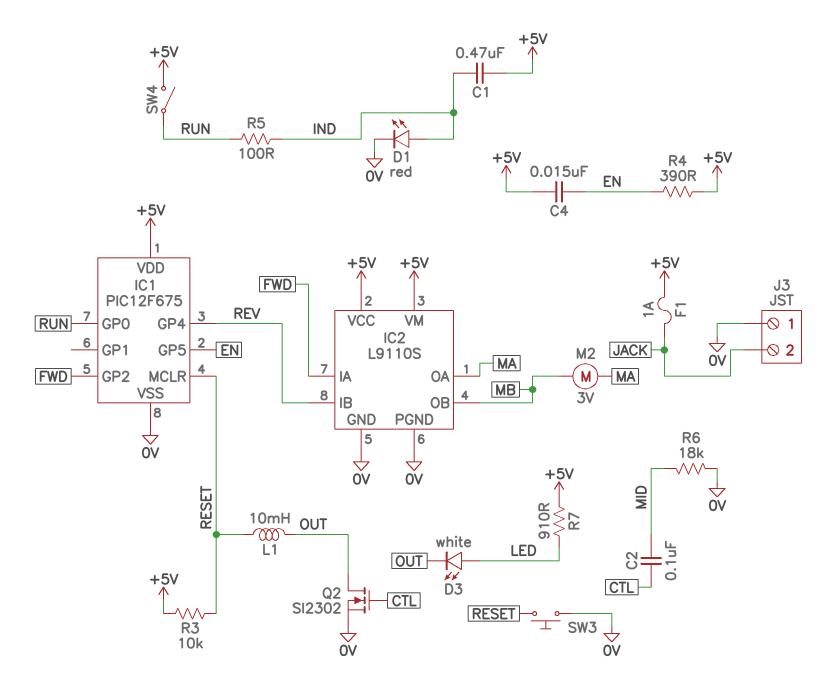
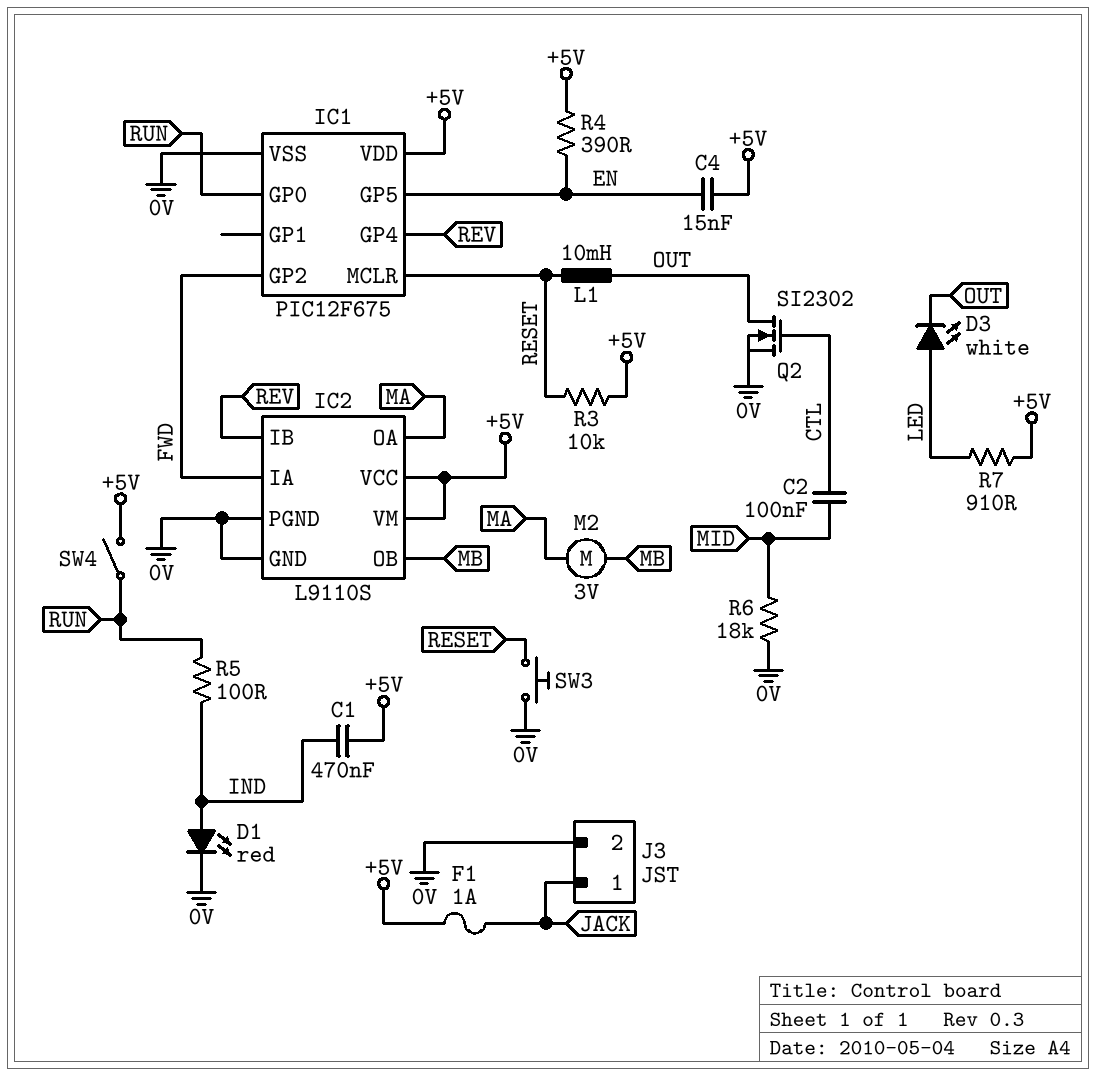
J3 pin 1: 0V -> JACK
J3 pin 2: JACK -> 0V

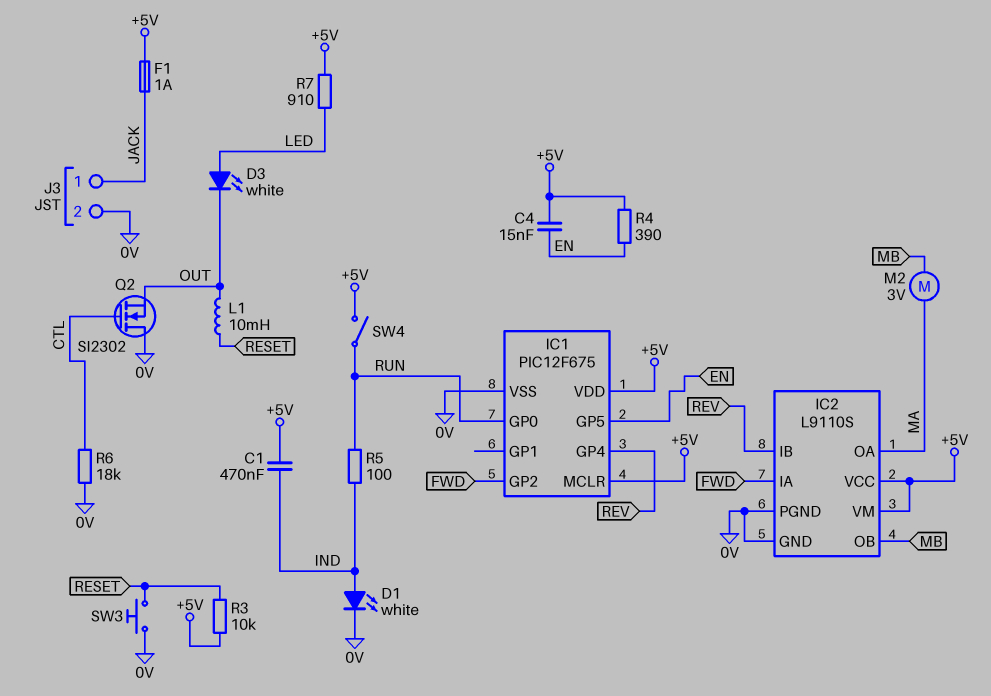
C2: 100nF (CTL, MID) -> none
D1: LED red (A IND, K 0V) -> LED white (A IND, K 0V)
IC1 pin MCLR: RESET -> +5V
Q2: NMOS SI2302 (G CTL, D OUT, S 0V) -> NMOS SI2302 (G CTL, D 0V, S OUT)
R6: 18k (0V, MID) -> 18k (0V, CTL)

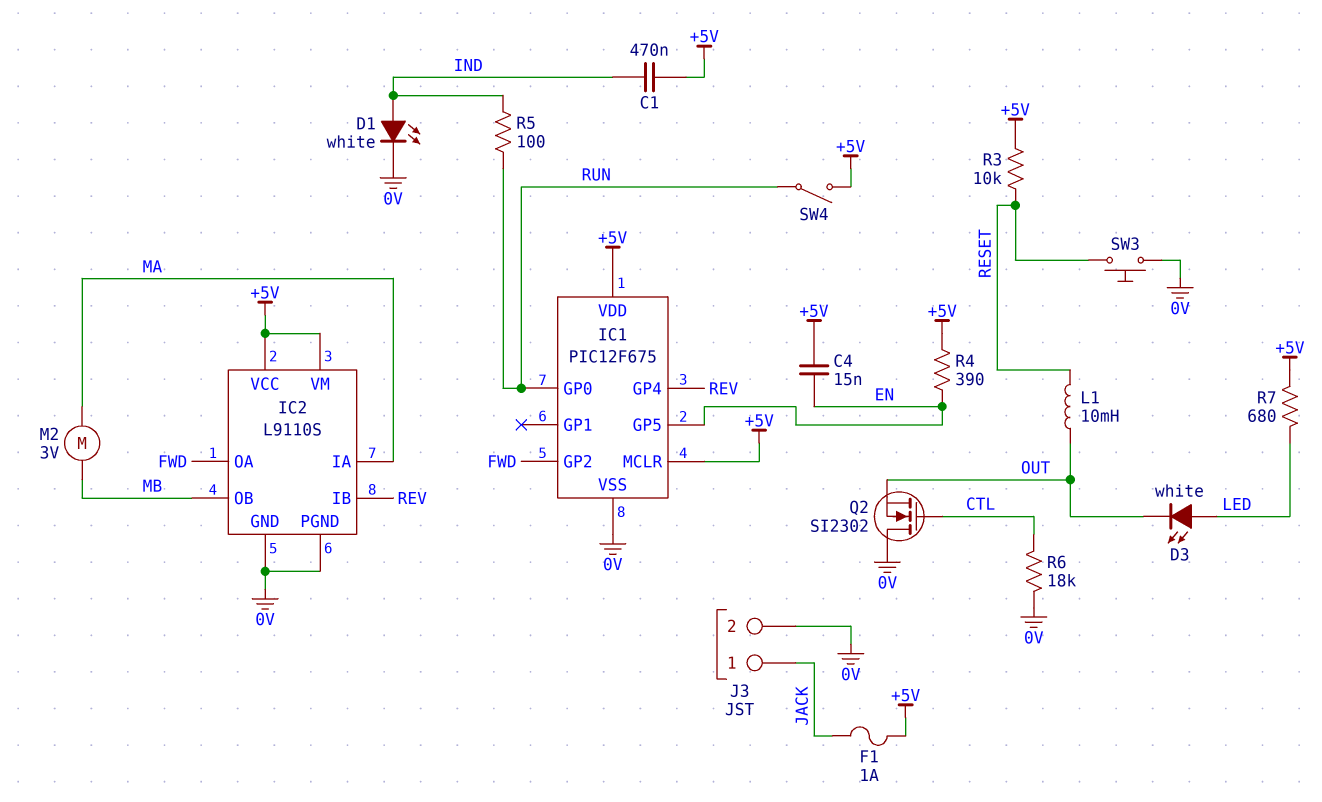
IC2 pin IA: FWD -> MA
IC2 pin OA: MA -> FWD
R7: 910 (+5V, LED) -> 680 (+5V, LED)

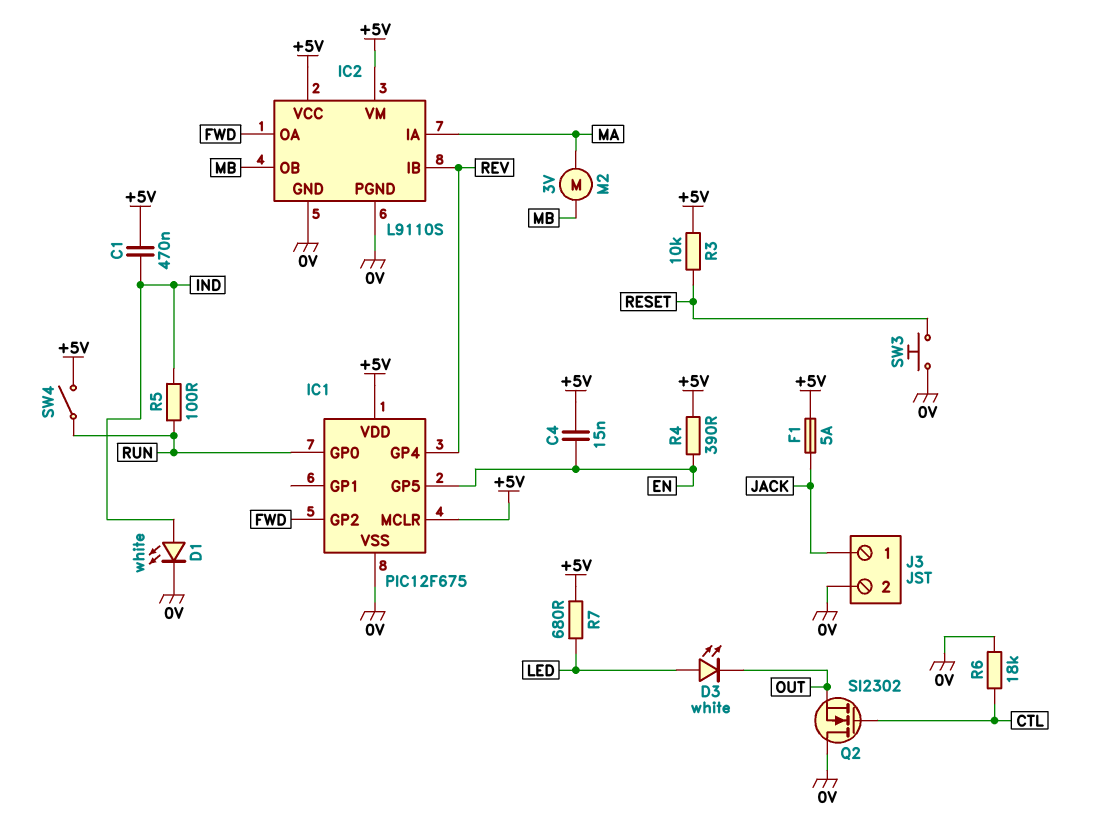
F1: 1A (+5V, JACK) -> 5A (+5V, JACK)
L1: 10mH (OUT, RESET) -> none

